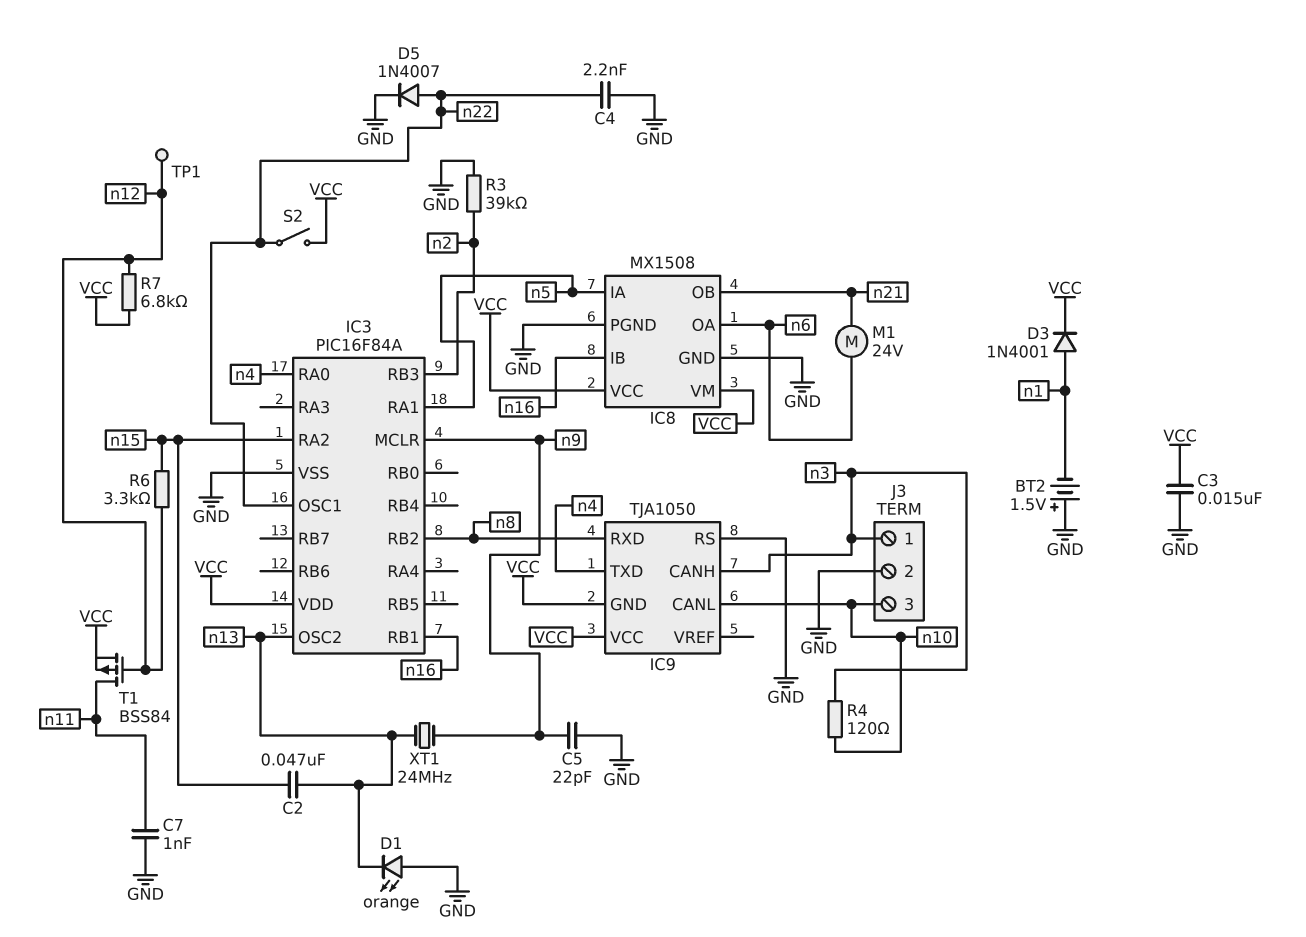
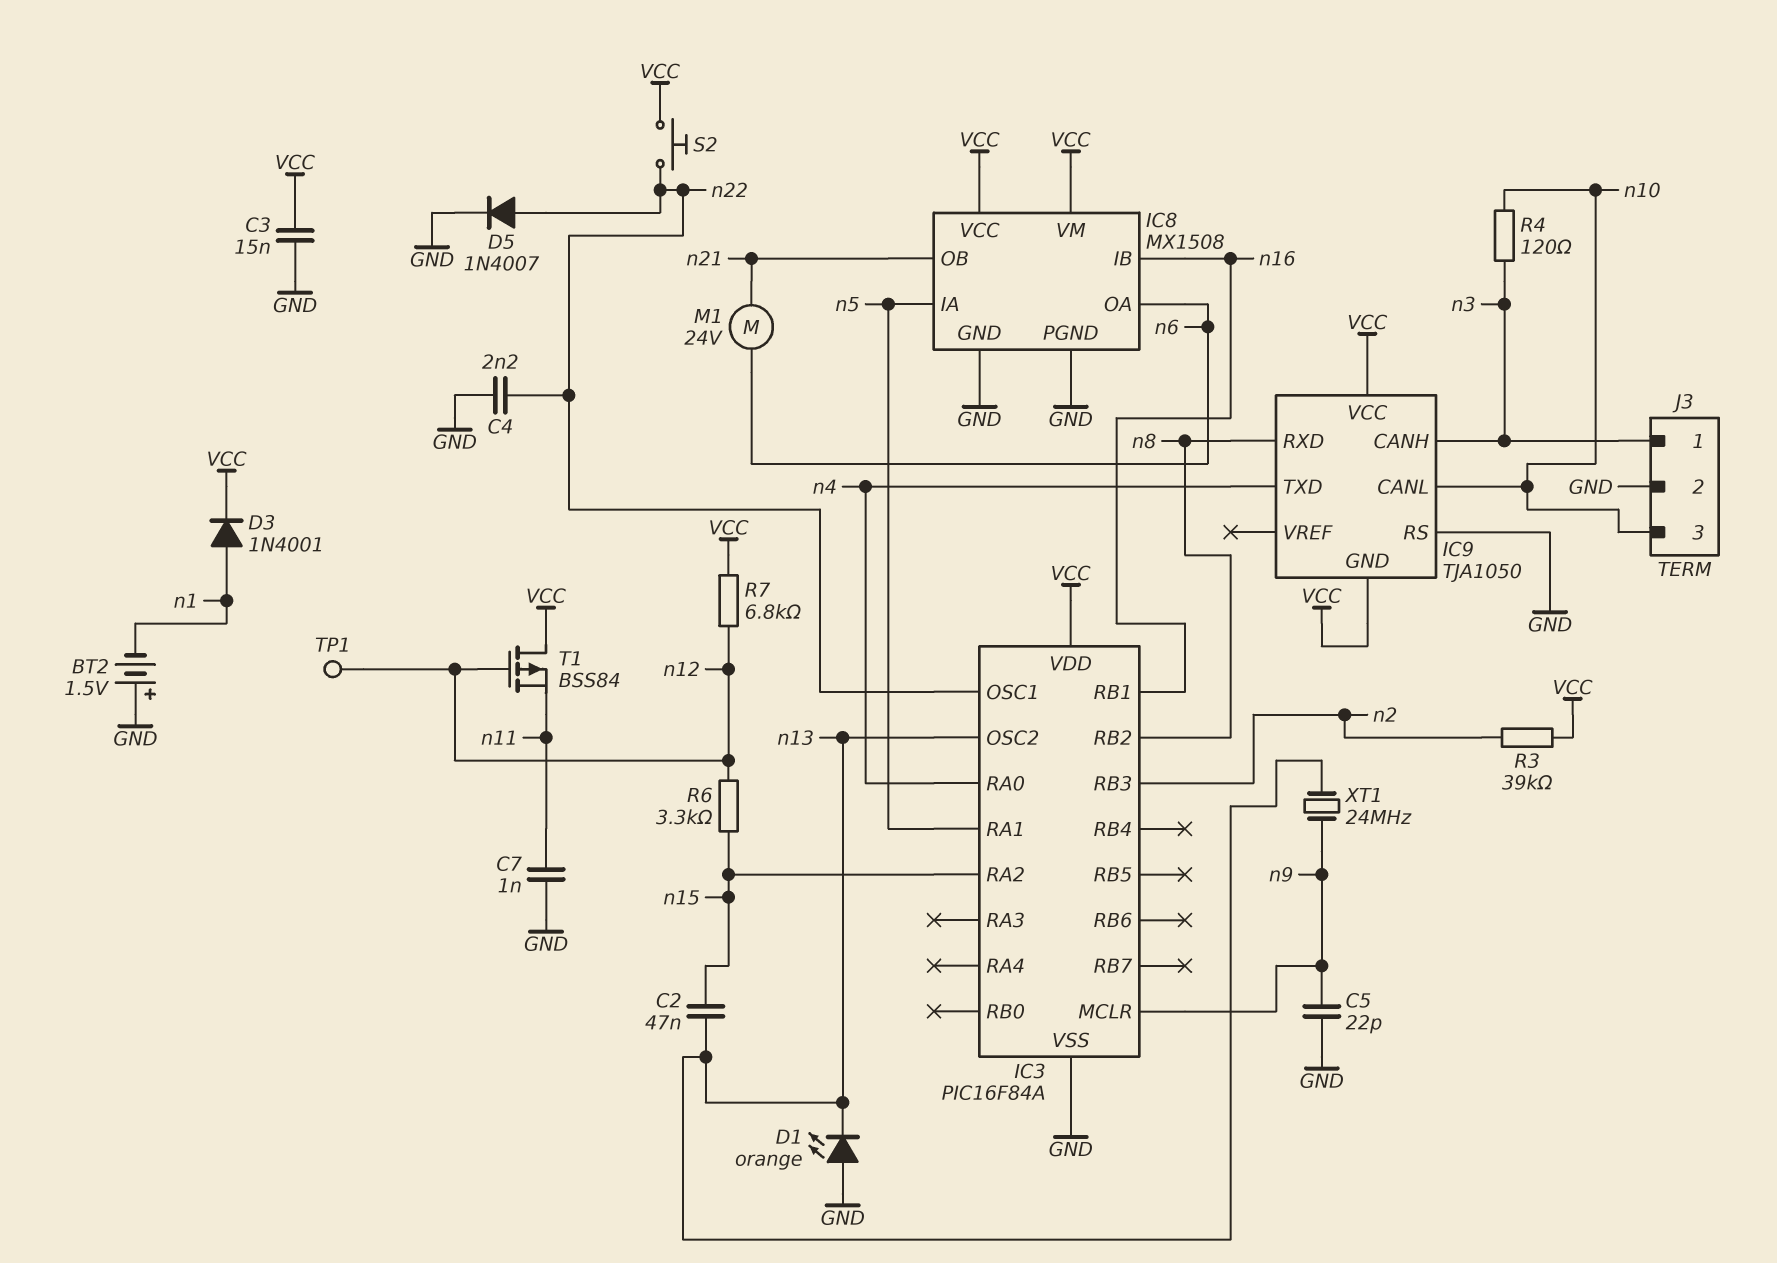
R3: 39k (GND, n2) -> 39k (VCC, n2)
S2: switch (VCC, n22) -> button (VCC, n22)
T1: PMOS BSS84 (G n12, D n11, S VCC) -> PMOS BSS84 (G n12, D VCC, S n11)

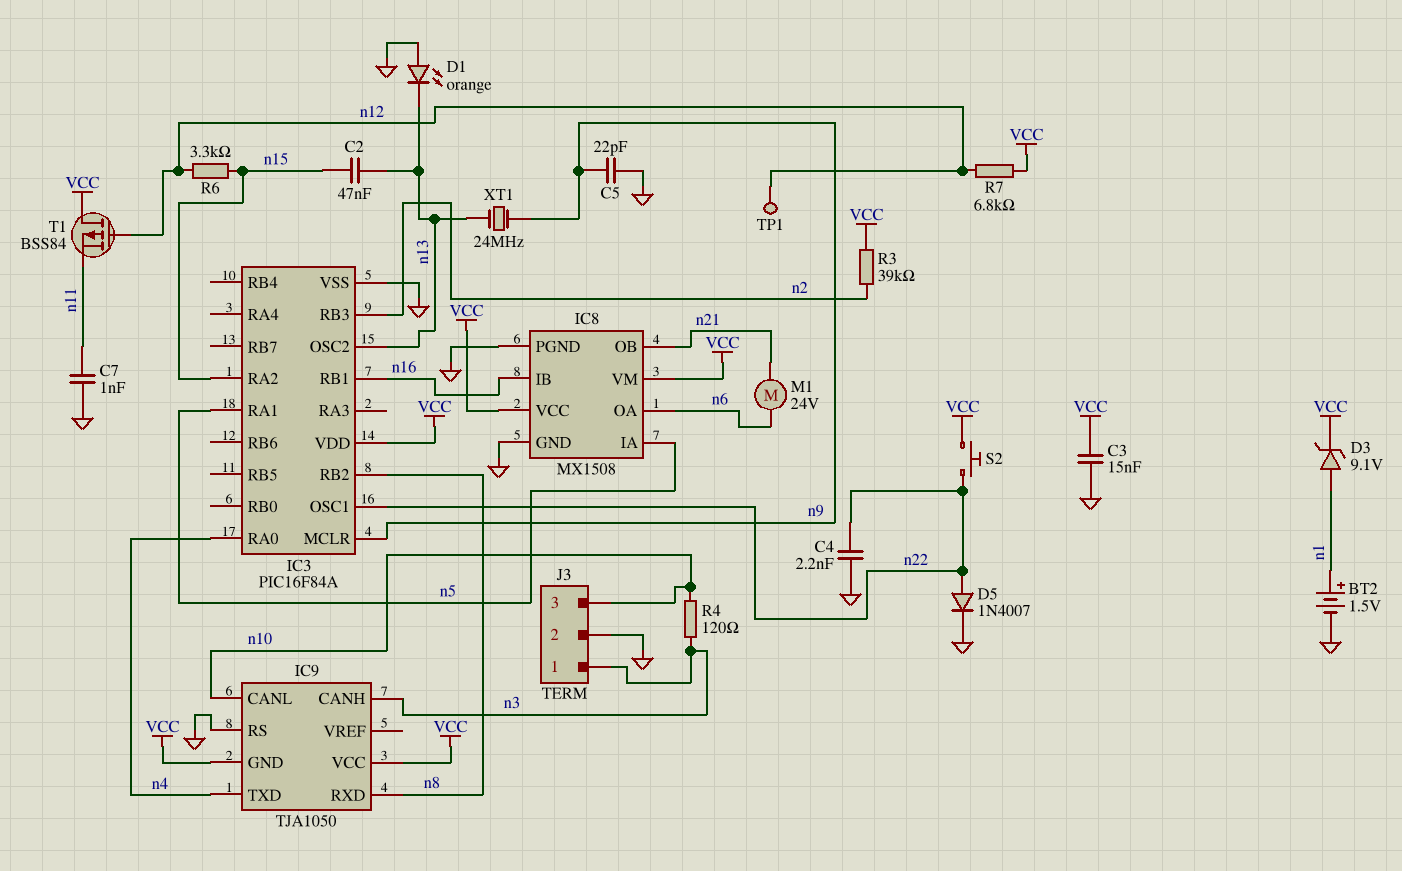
BT2: 1.5V (plus GND, minus n1) -> 1.5V (plus n1, minus GND)
D3: diode 1N4001 (A n1, K VCC) -> zener 9.1V (A n1, K VCC)

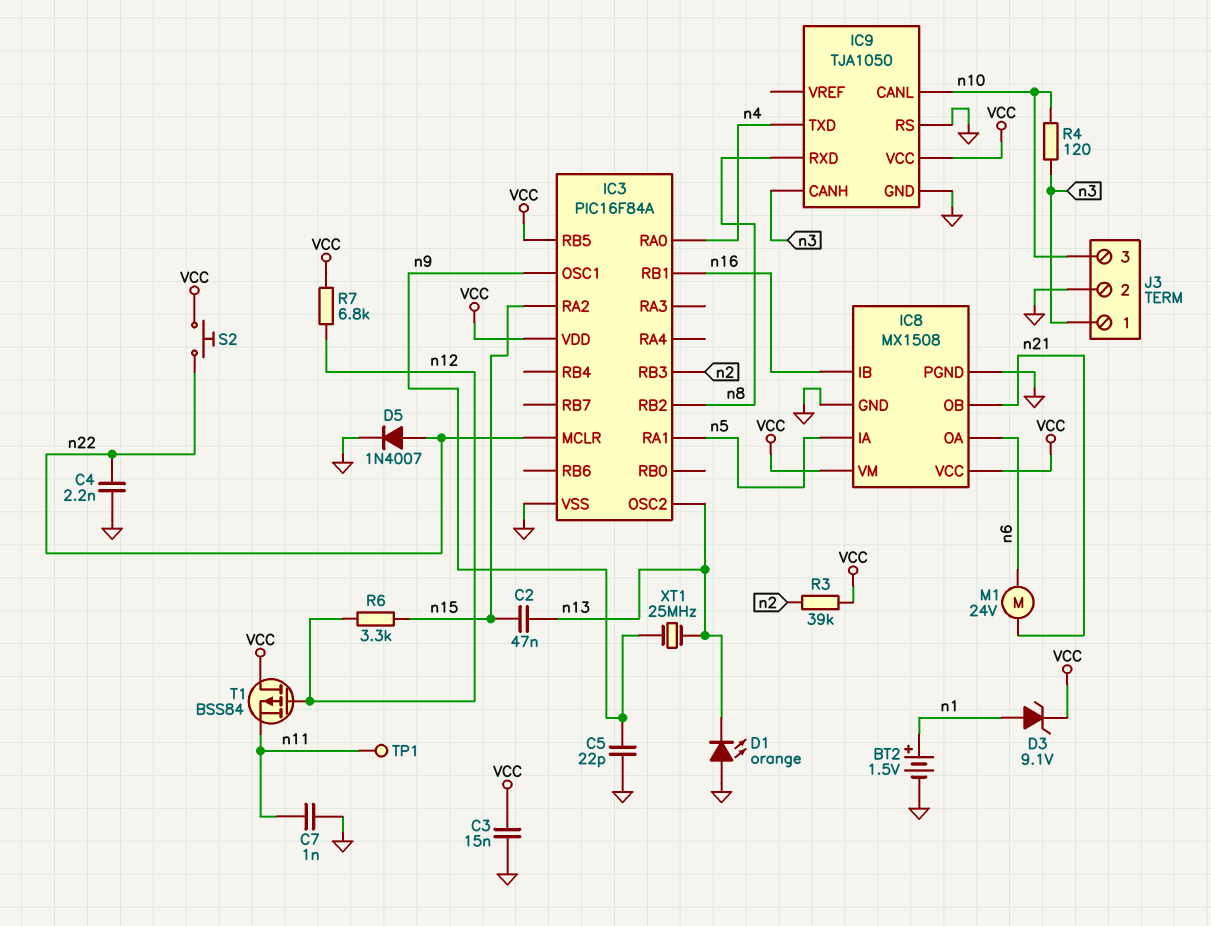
IC3 pin MCLR: n9 -> n22
IC3 pin OSC1: n22 -> n9
IC3 pin RB5: none -> VCC
IC9 pin GND: VCC -> GND
TP1: test point (n12) -> test point (n11)
XT1: 24MHz (n9, n13) -> 25MHz (n9, n13)

